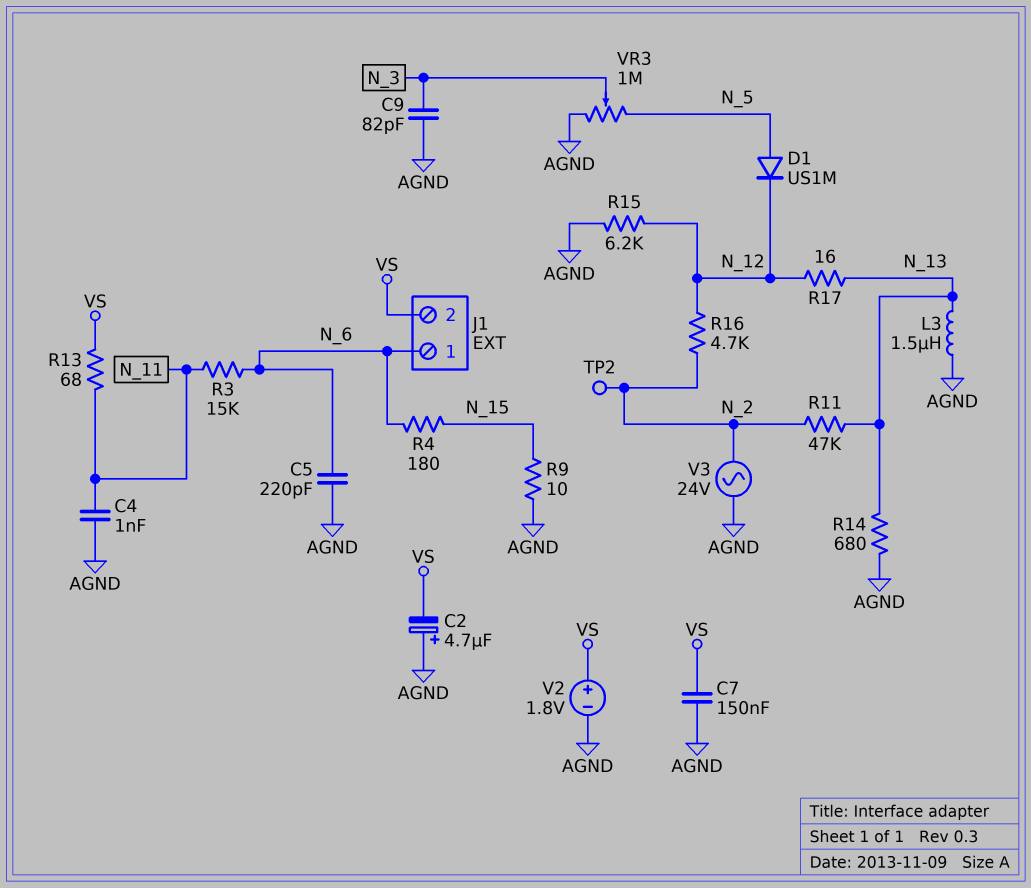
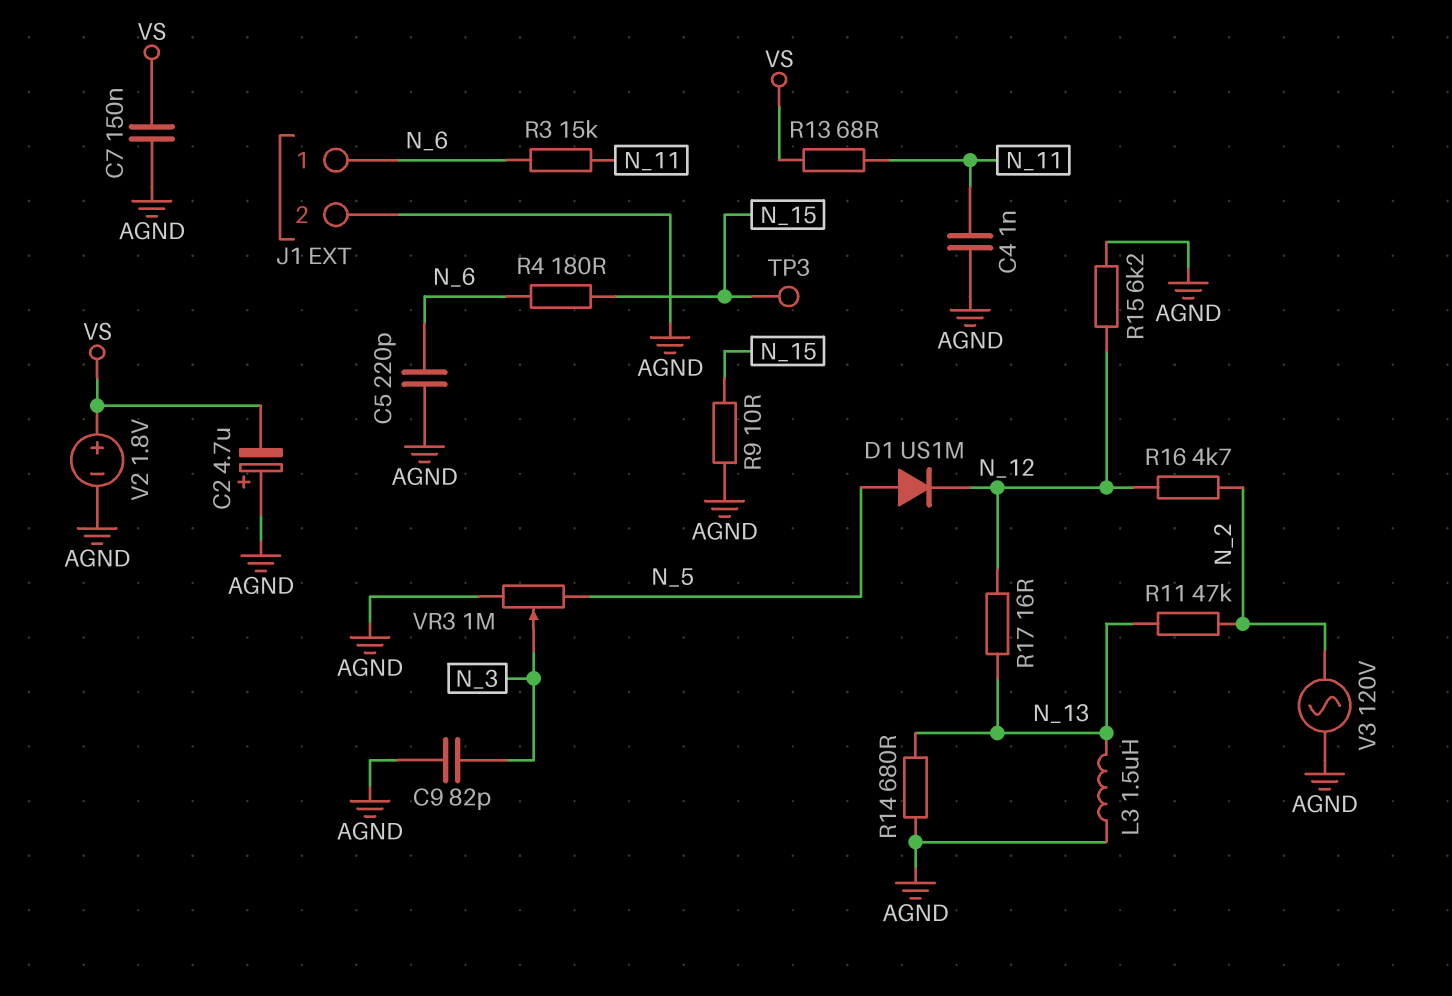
J1 pin 2: VS -> AGND
TP2: test point (N_2) -> none
TP3: none -> test point (N_15)
V3: AC 24V (AGND, N_2) -> AC 120V (AGND, N_2)

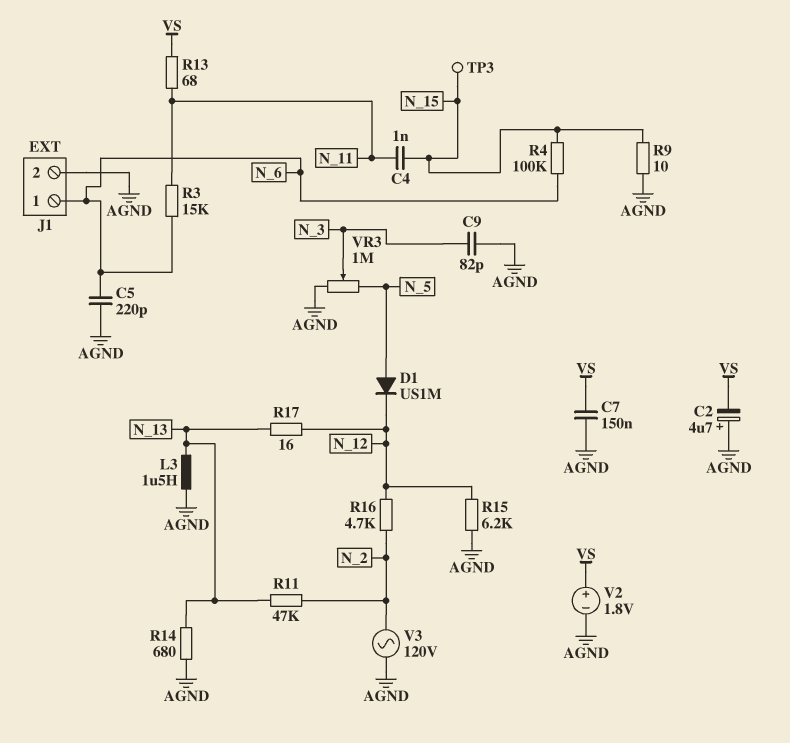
C4: 1nF (AGND, N_11) -> 1nF (N_11, N_15)
R4: 180 (N_6, N_15) -> 100k (N_6, N_15)

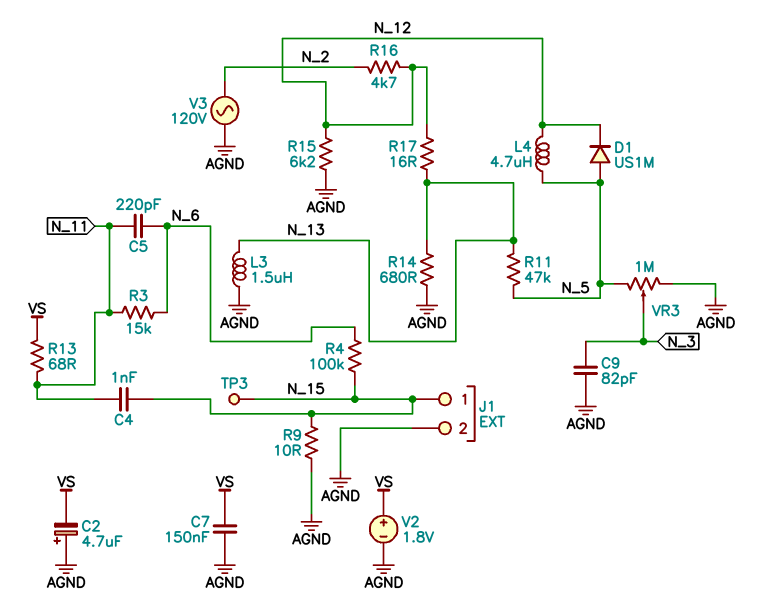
C5: 220pF (AGND, N_6) -> 220pF (N_6, N_11)
J1 pin 1: N_6 -> N_15
L4: none -> 4.7uH (N_5, N_12)
R11: 47k (N_2, N_13) -> 47k (N_5, N_13)

